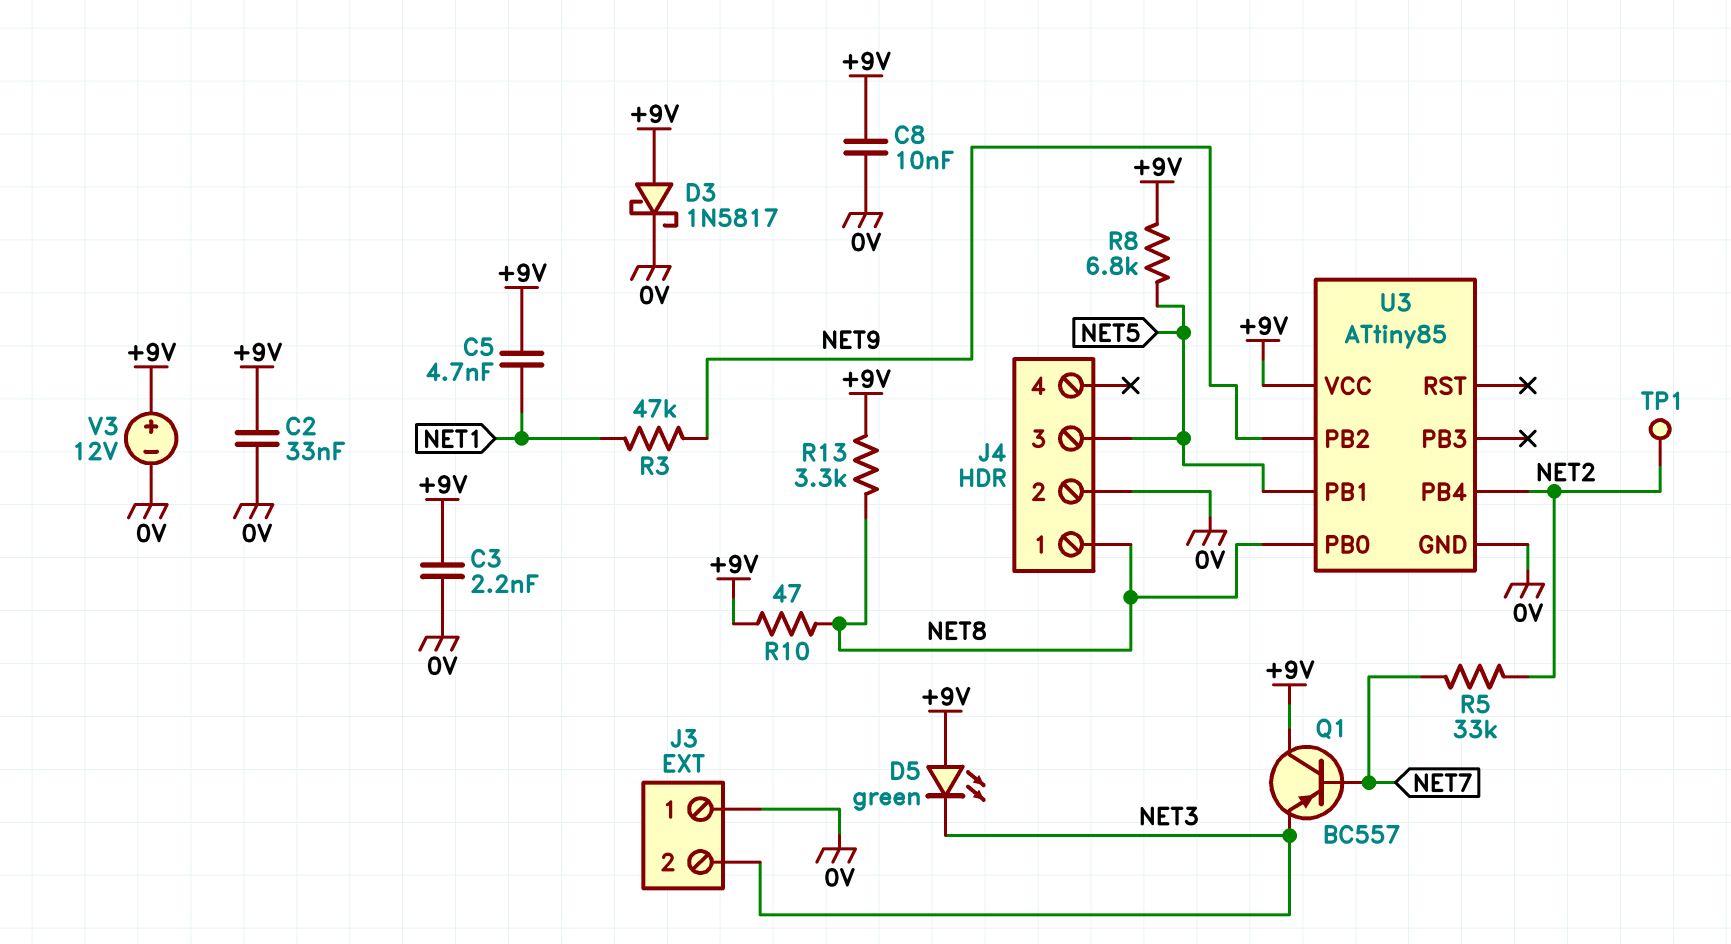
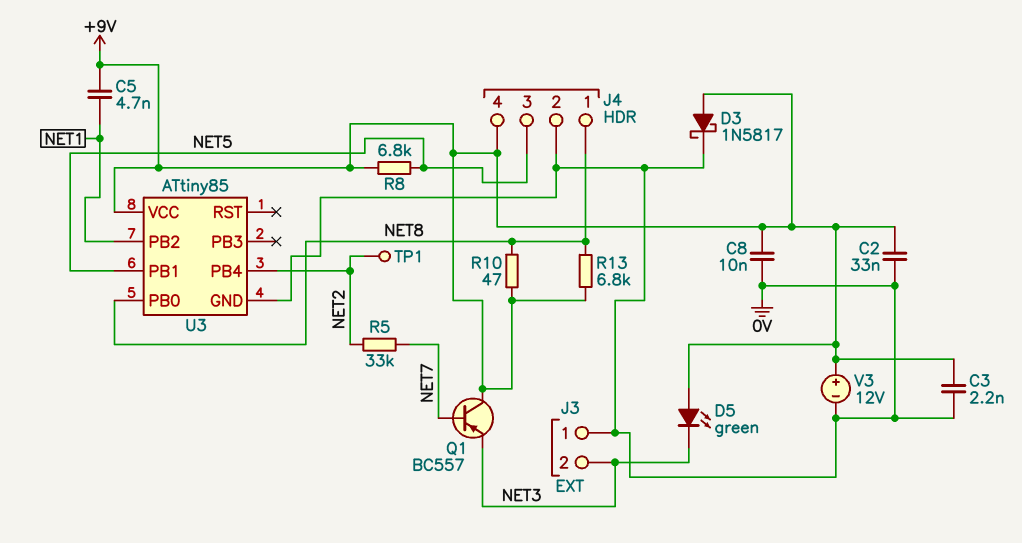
J4 pin 4: none -> +9V
R3: 47k (NET1, NET9) -> none
R13: 3.3k (+9V, NET8) -> 6.8k (+9V, NET8)
U3 pin PB2: NET9 -> NET1

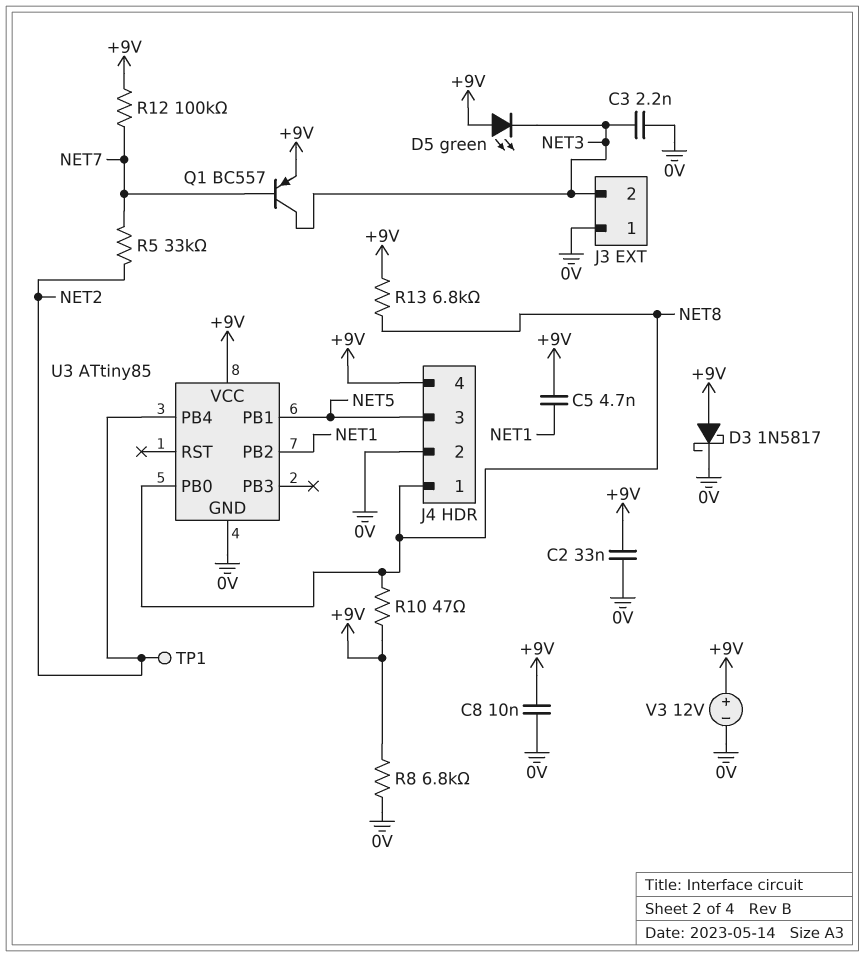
C3: 2.2nF (+9V, 0V) -> 2.2nF (0V, NET3)
Q1: PNP BC557 (B NET7, C +9V, E NET3) -> PNP BC557 (B NET7, C NET3, E +9V)
R8: 6.8k (+9V, NET5) -> 6.8k (+9V, 0V)
R12: none -> 100k (+9V, NET7)

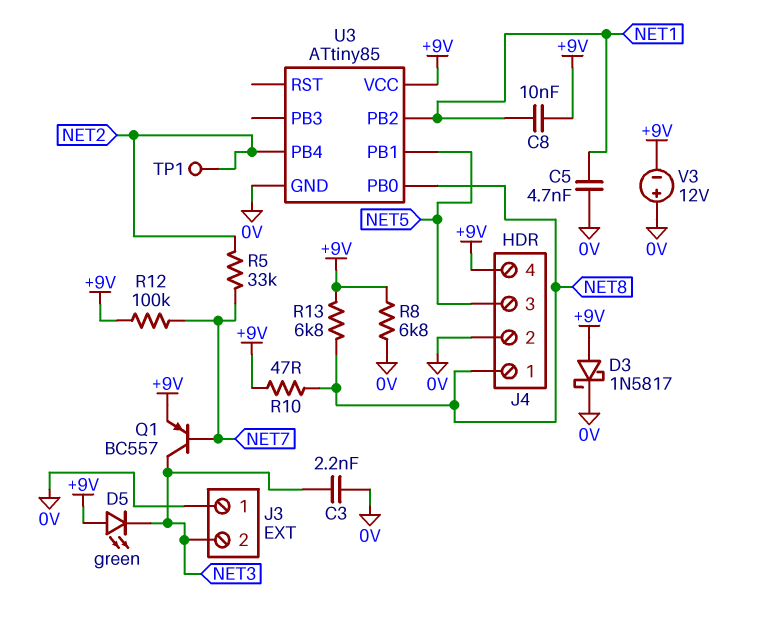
C2: 33nF (+9V, 0V) -> none
C5: 4.7nF (+9V, NET1) -> 4.7nF (0V, NET1)
C8: 10nF (+9V, 0V) -> 10nF (+9V, NET1)
V3: 12V (plus +9V, minus 0V) -> 12V (plus 0V, minus +9V)

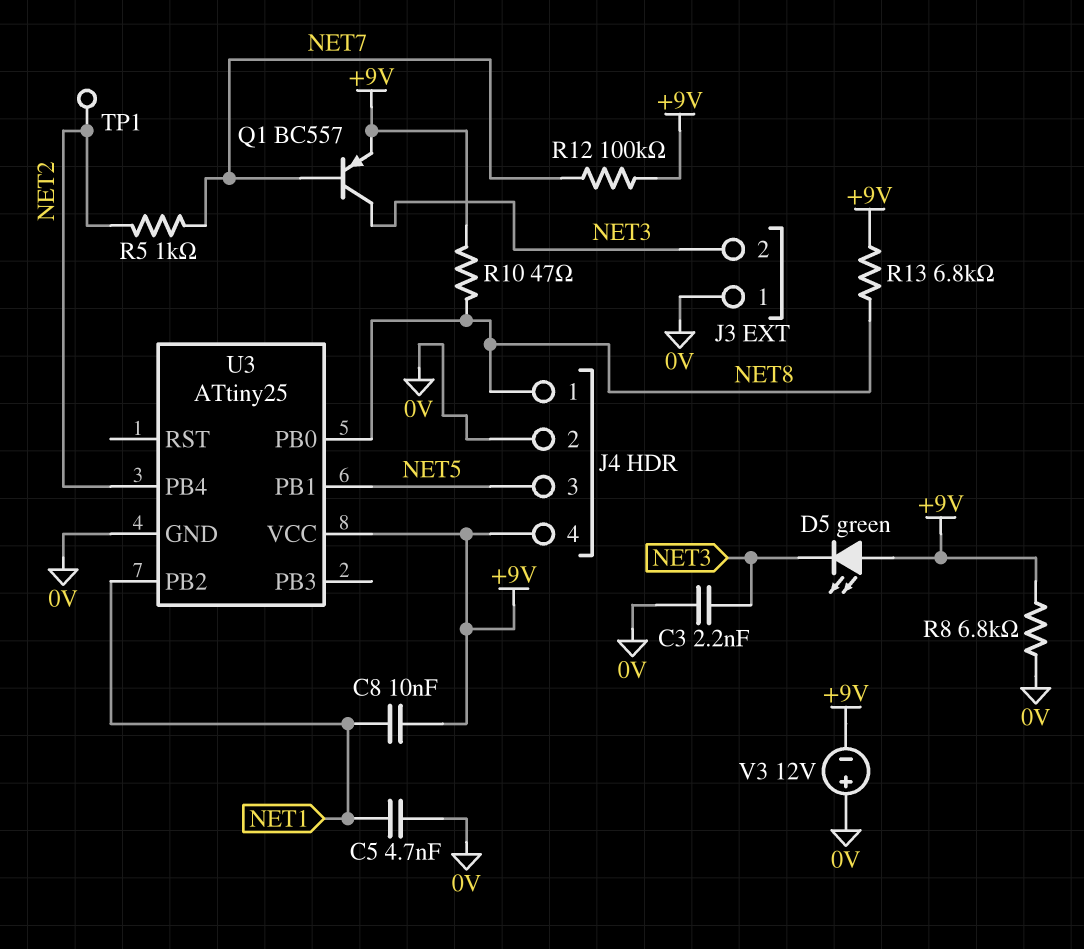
D3: schottky 1N5817 (A +9V, K 0V) -> none
R5: 33k (NET2, NET7) -> 1k (NET2, NET7)
U3: ATtiny85 -> ATtiny25

